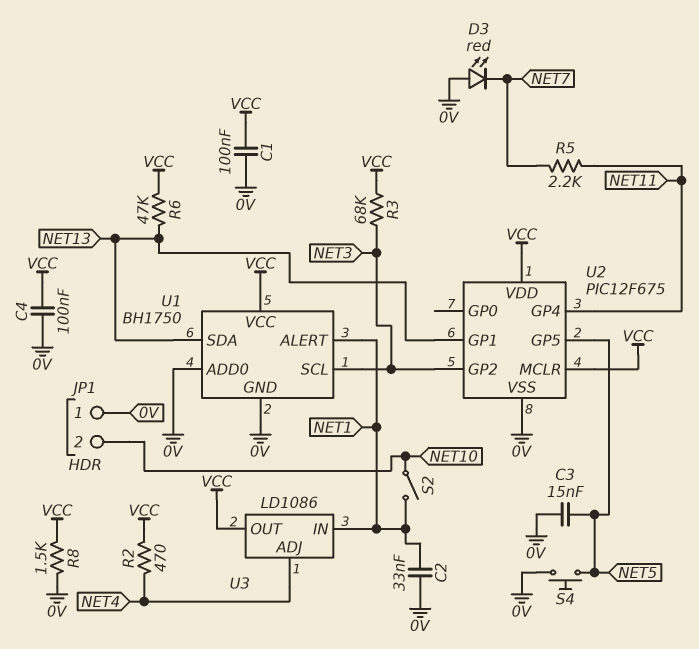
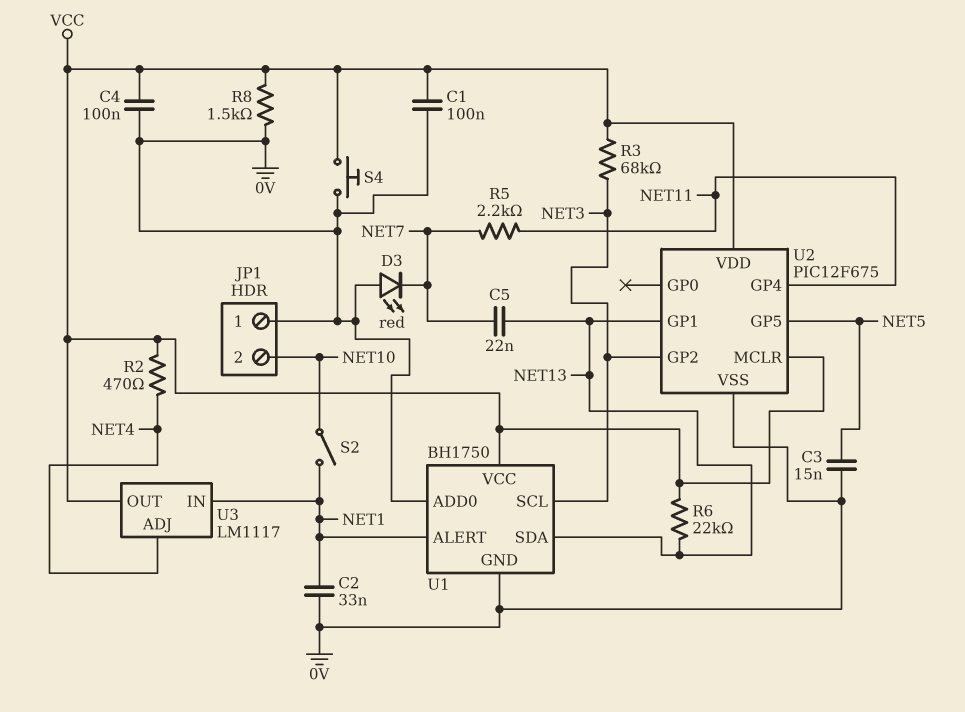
C5: none -> 22nF (NET7, NET13)
R6: 47k (NET13, VCC) -> 22k (NET13, VCC)
S4: button (0V, NET5) -> button (0V, VCC)
U3: LD1086 -> LM1117

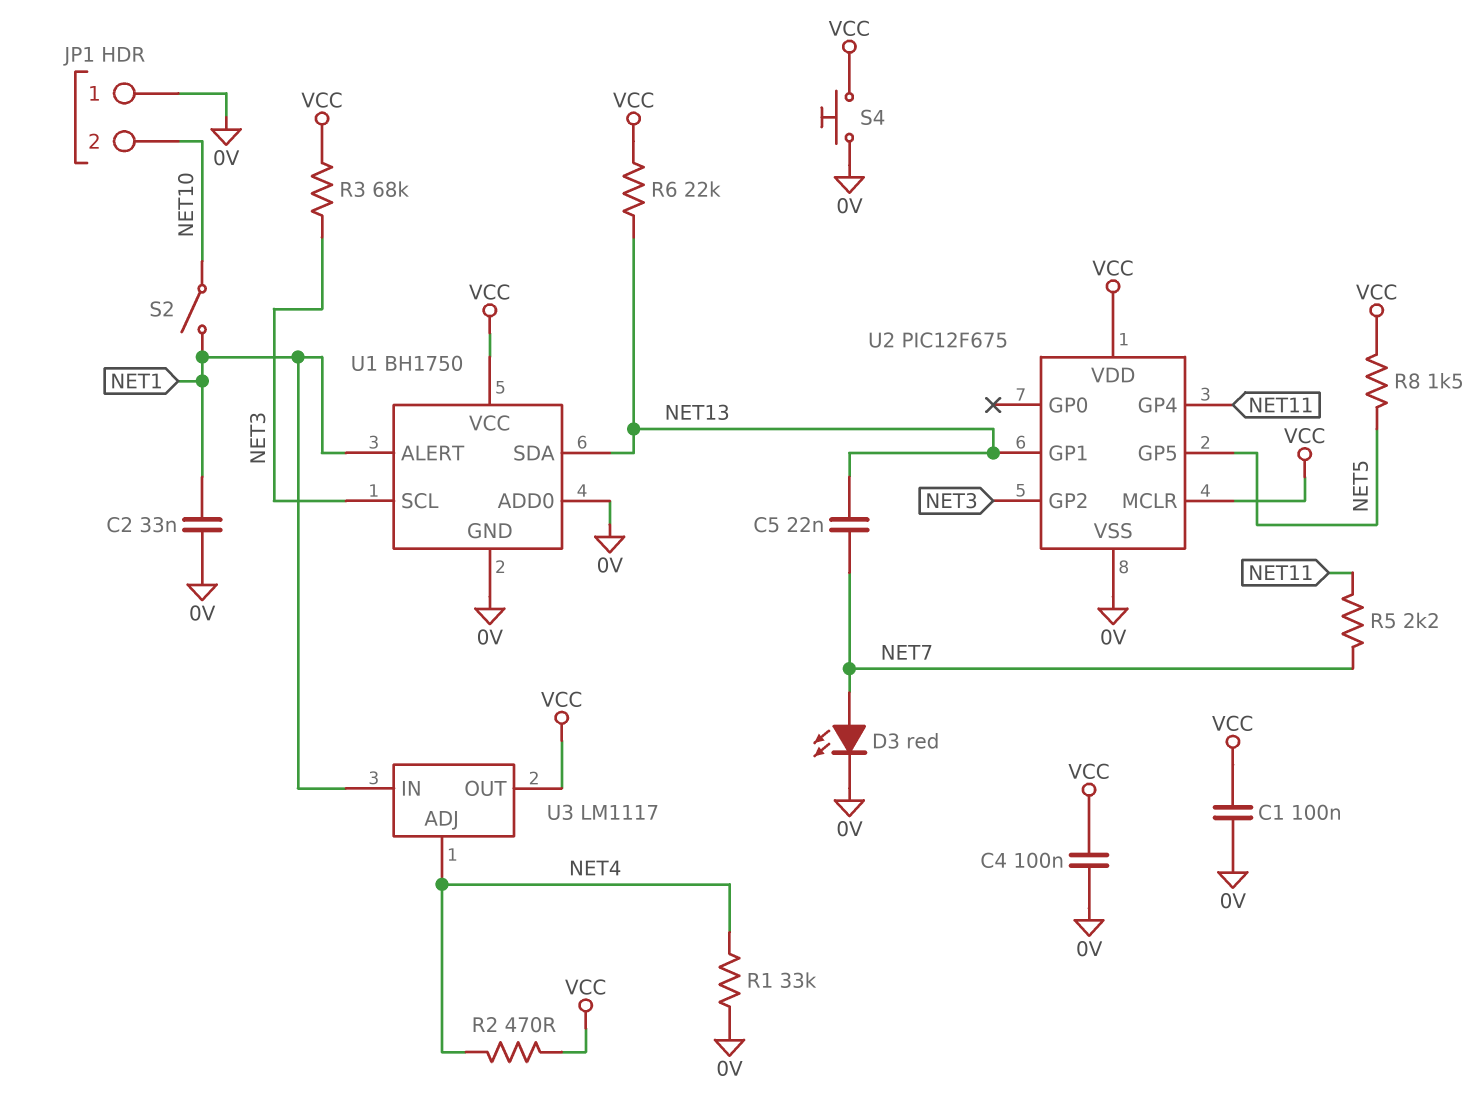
C3: 15nF (0V, NET5) -> none
D3: LED red (A 0V, K NET7) -> LED red (A NET7, K 0V)
R1: none -> 33k (0V, NET4)
R8: 1.5k (0V, VCC) -> 1.5k (NET5, VCC)

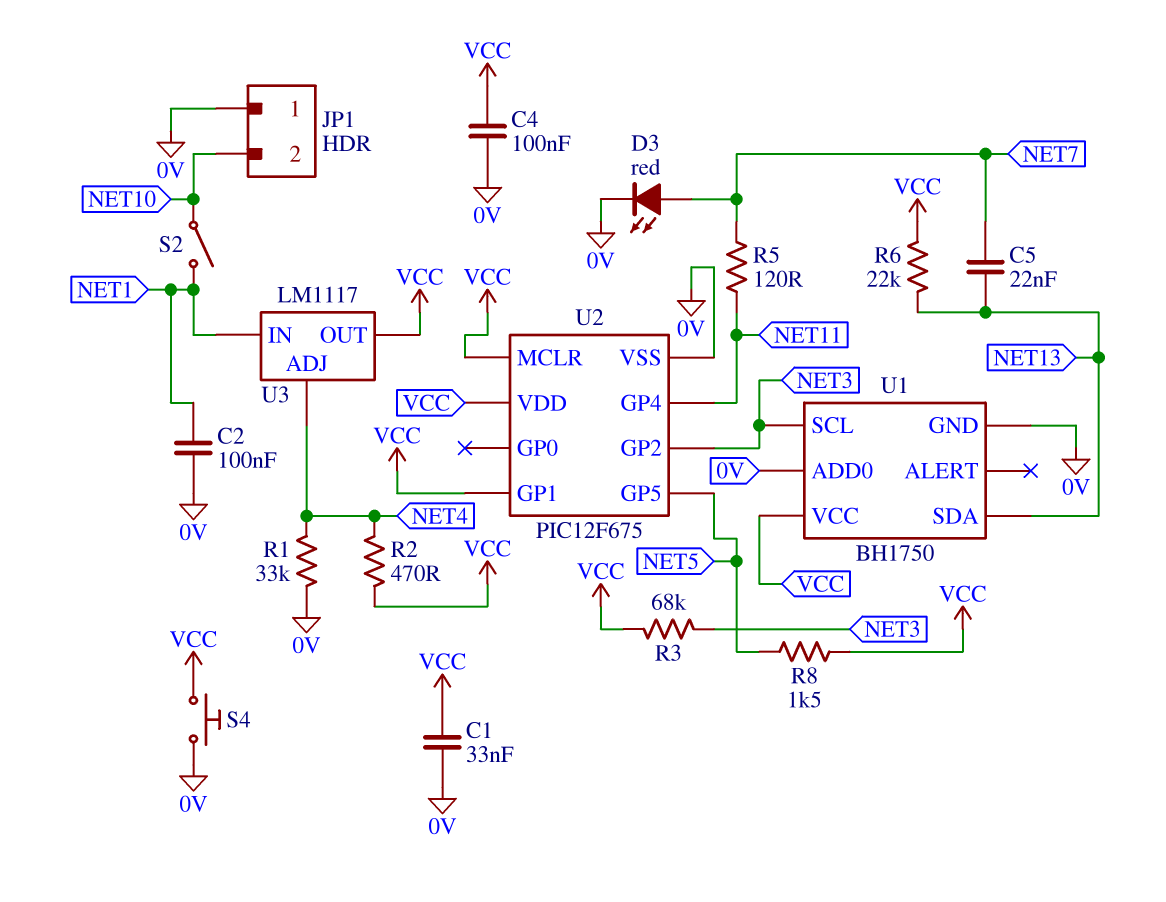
C1: 100nF (0V, VCC) -> 33nF (0V, VCC)
C2: 33nF (0V, NET1) -> 100nF (0V, NET1)
R5: 2.2k (NET7, NET11) -> 120 (NET7, NET11)
U1 pin ALERT: NET1 -> none
U2 pin GP1: NET13 -> VCC

